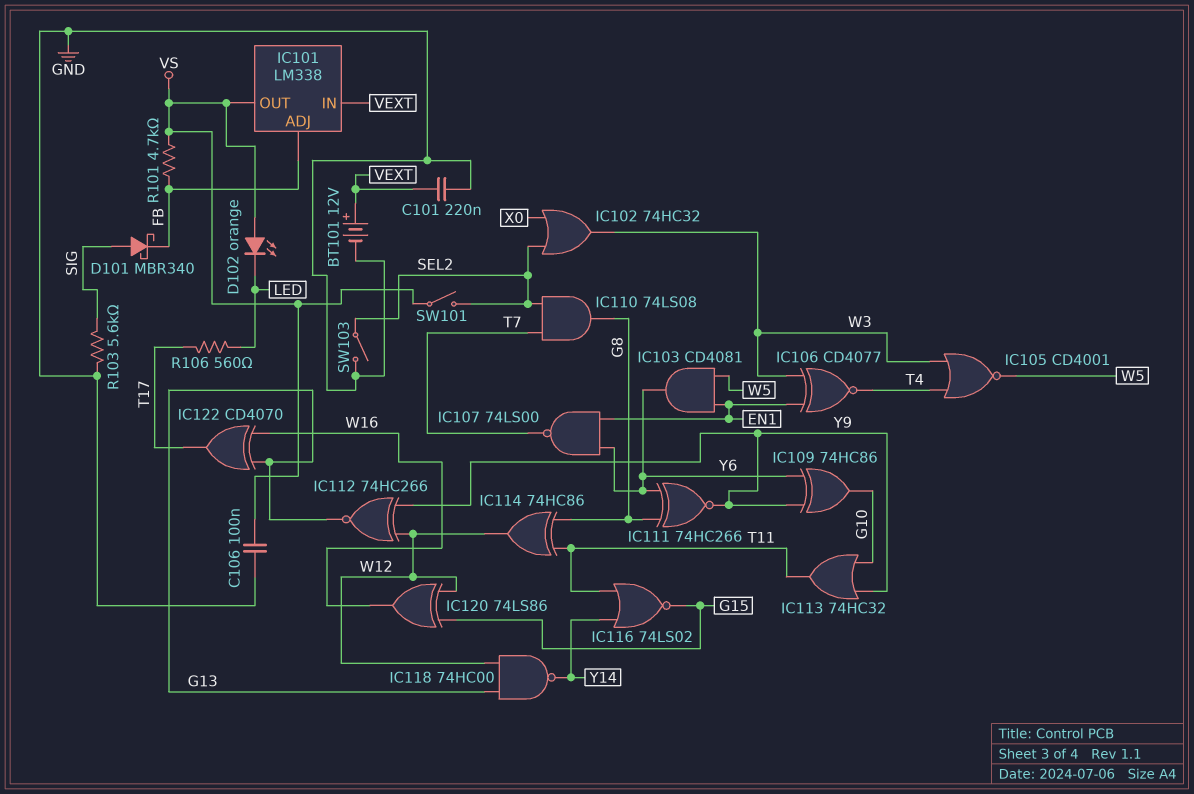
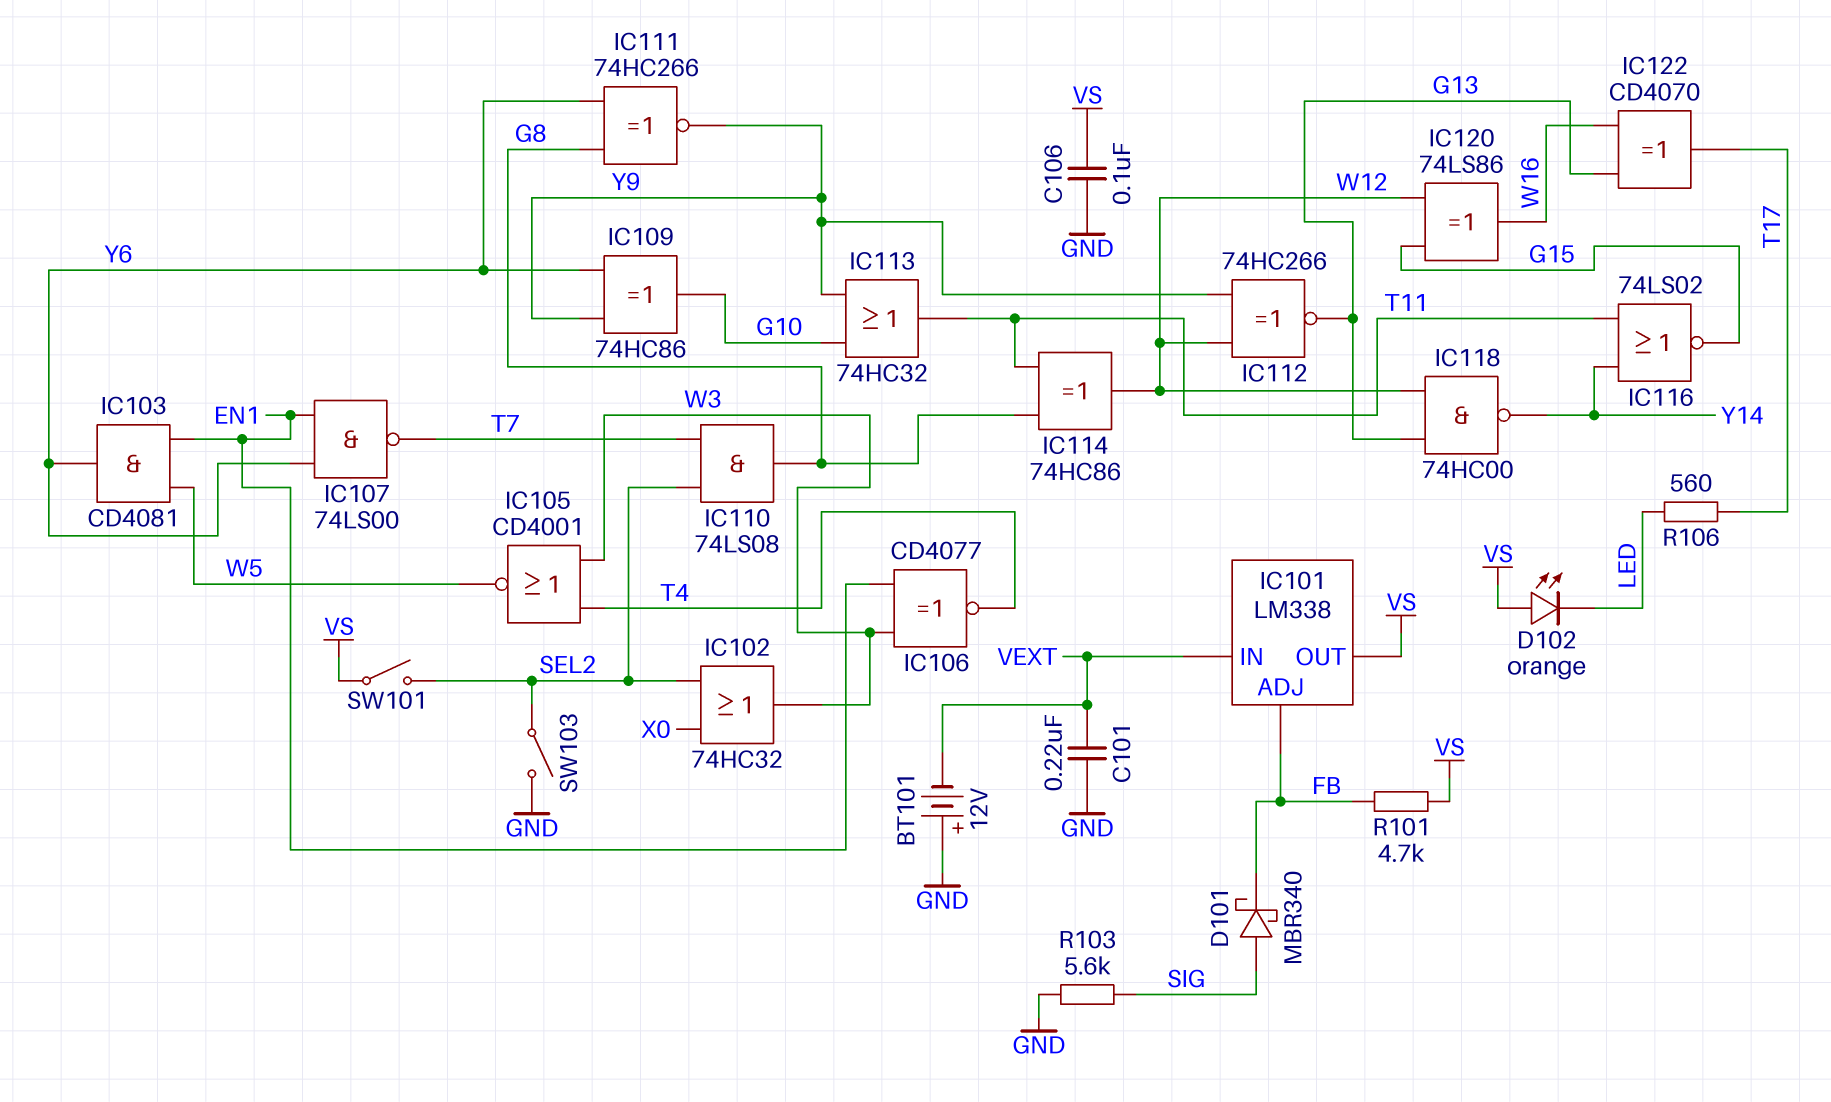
BT101: 12V (plus VEXT, minus GND) -> 12V (plus GND, minus VEXT)

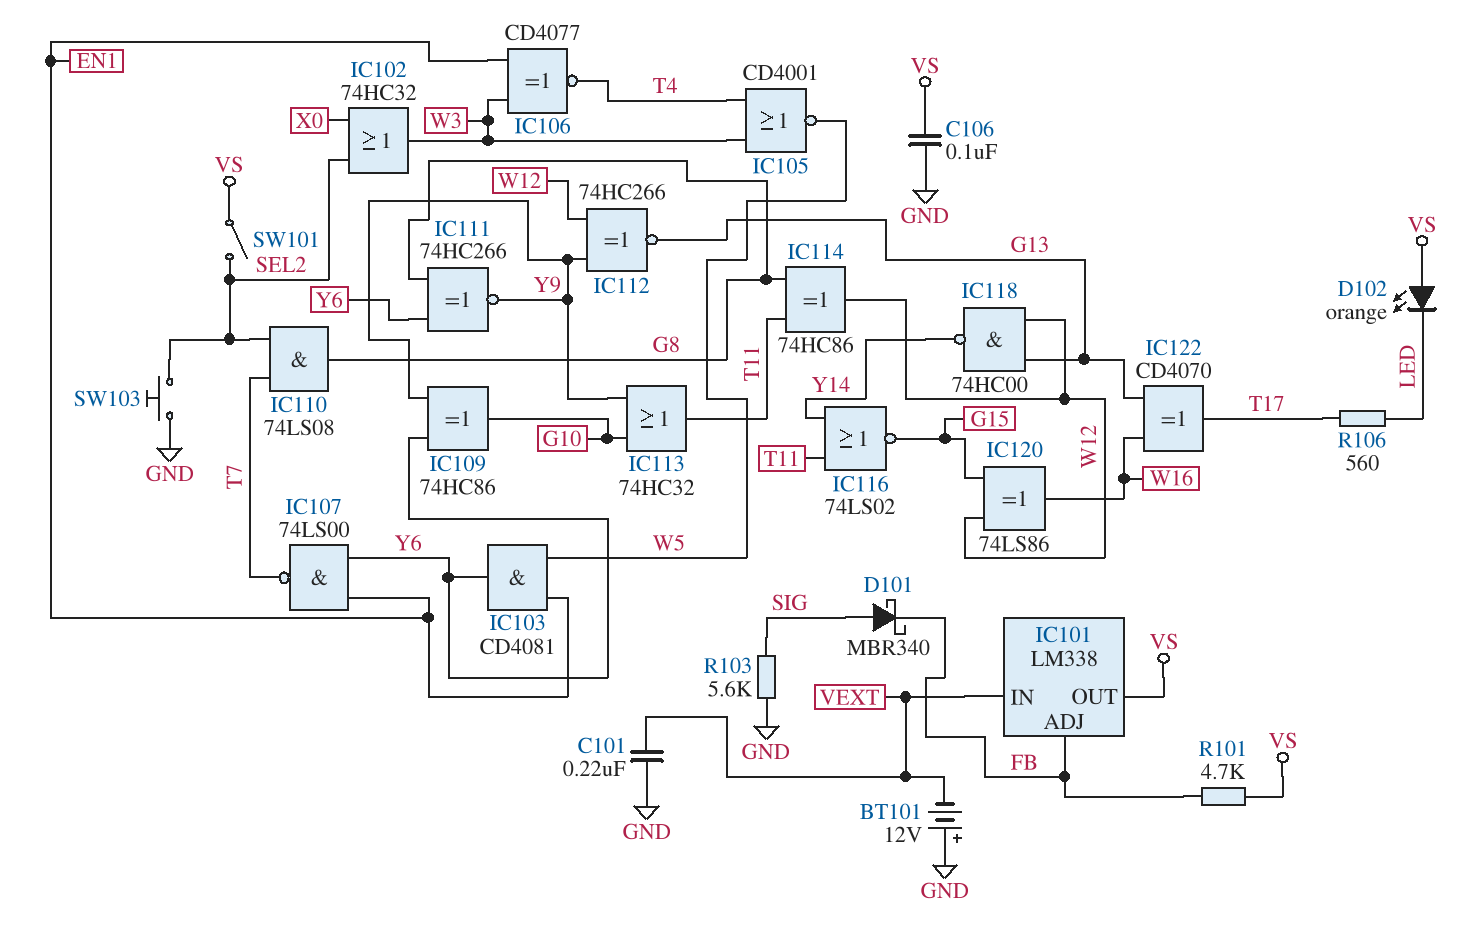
SW103: switch (GND, SEL2) -> button (GND, SEL2)

